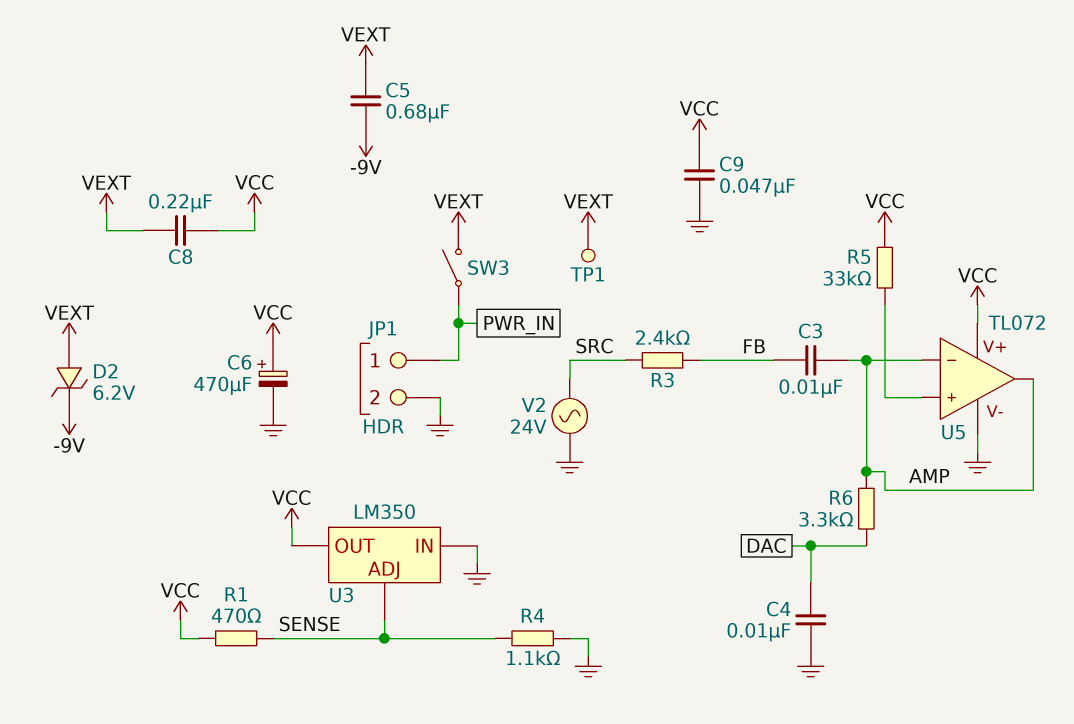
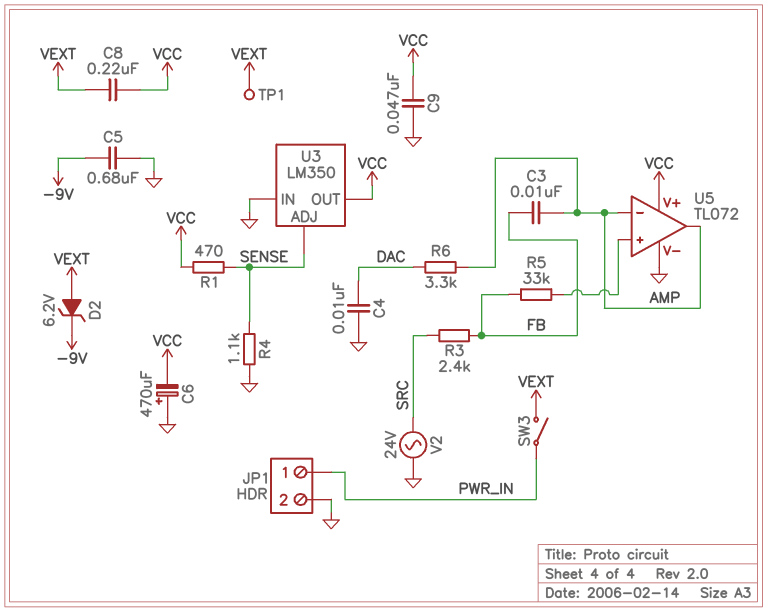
C5: 680nF (-9V, VEXT) -> 680nF (-9V, GND)
C6: 470uF (plus VCC, minus GND) -> 470uF (plus GND, minus VCC)
R5: 33k (U5/in+, VCC) -> 33k (FB, U5/in+)

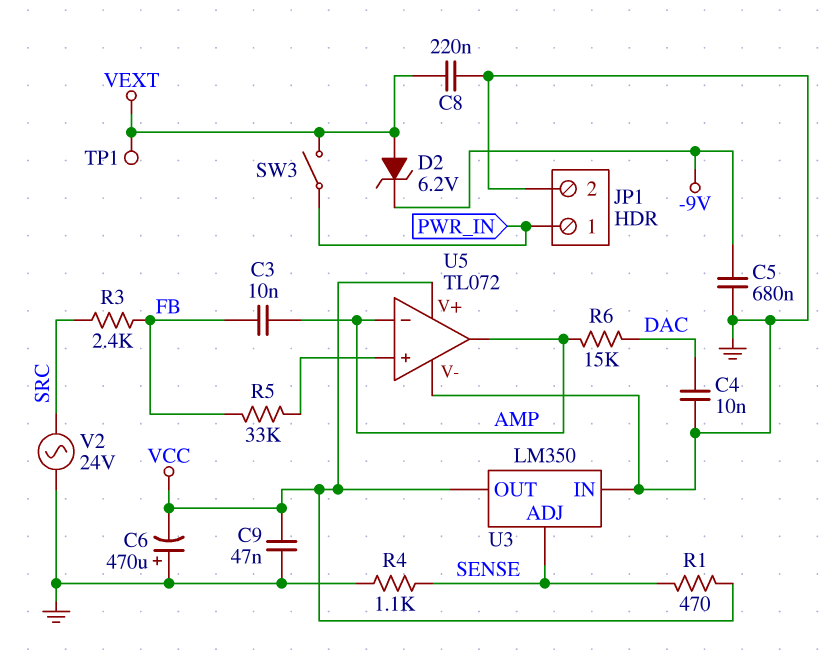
C8: 220nF (VCC, VEXT) -> 220nF (GND, VEXT)
R6: 3.3k (AMP, DAC) -> 15k (AMP, DAC)

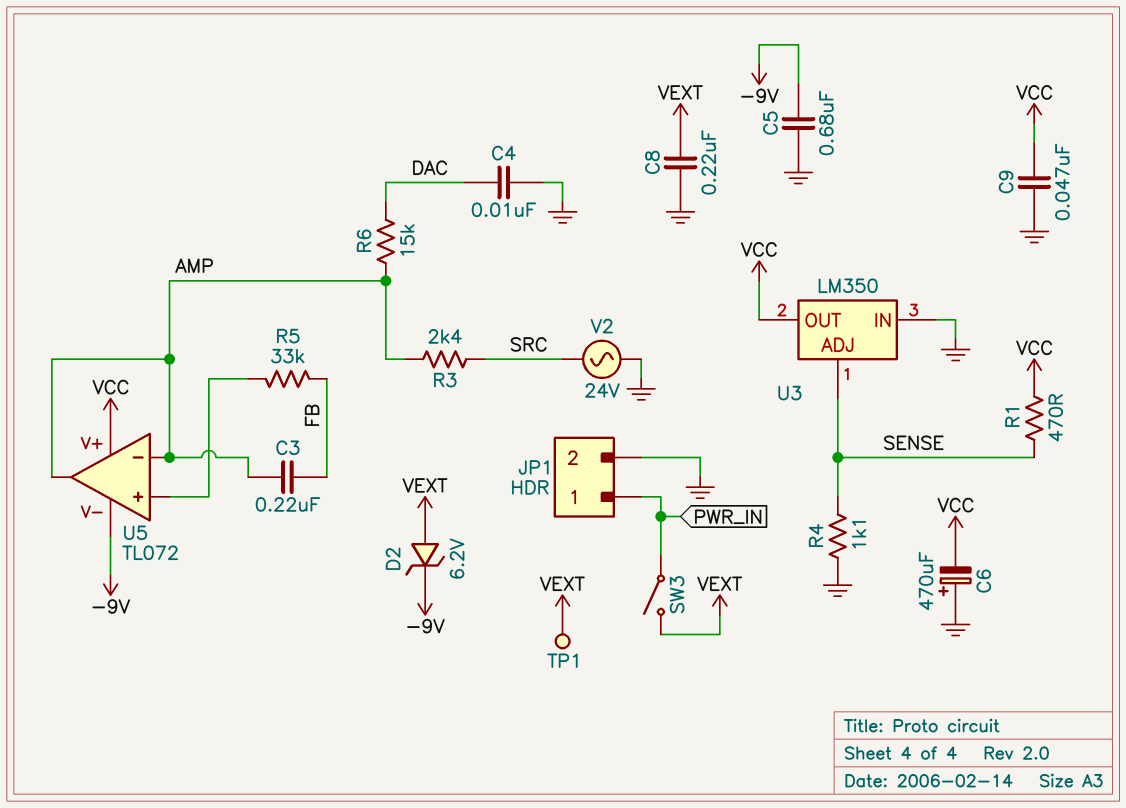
C3: 10nF (AMP, FB) -> 220nF (AMP, FB)
R3: 2.4k (FB, SRC) -> 2.4k (AMP, SRC)
U5 pin V-: GND -> -9V

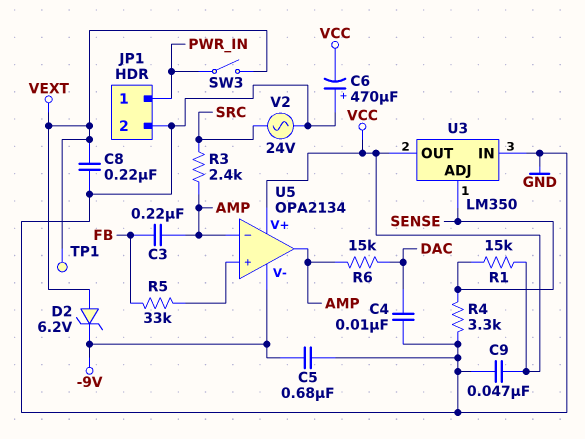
R1: 470 (SENSE, VCC) -> 15k (SENSE, VCC)
R4: 1.1k (GND, SENSE) -> 3.3k (GND, SENSE)
U5: TL072 -> OPA2134

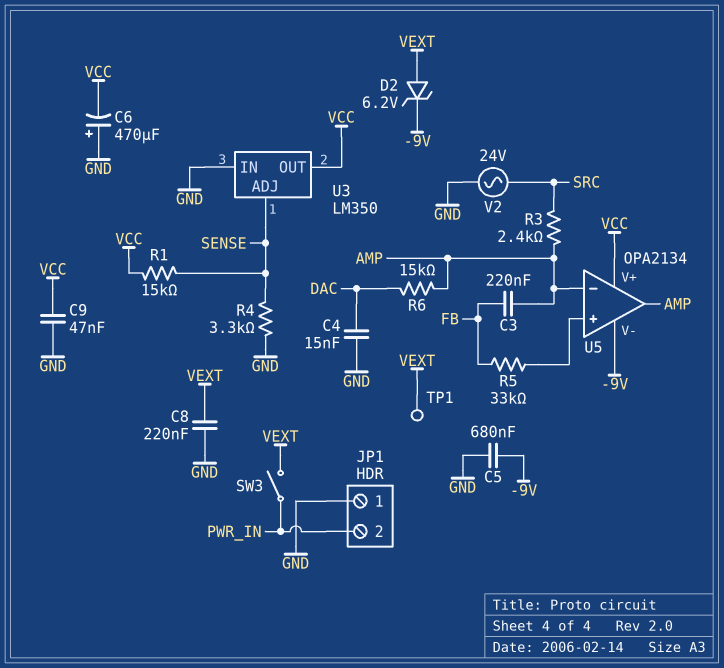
C4: 10nF (DAC, GND) -> 15nF (DAC, GND)
JP1 pin 1: PWR_IN -> GND
JP1 pin 2: GND -> PWR_IN

